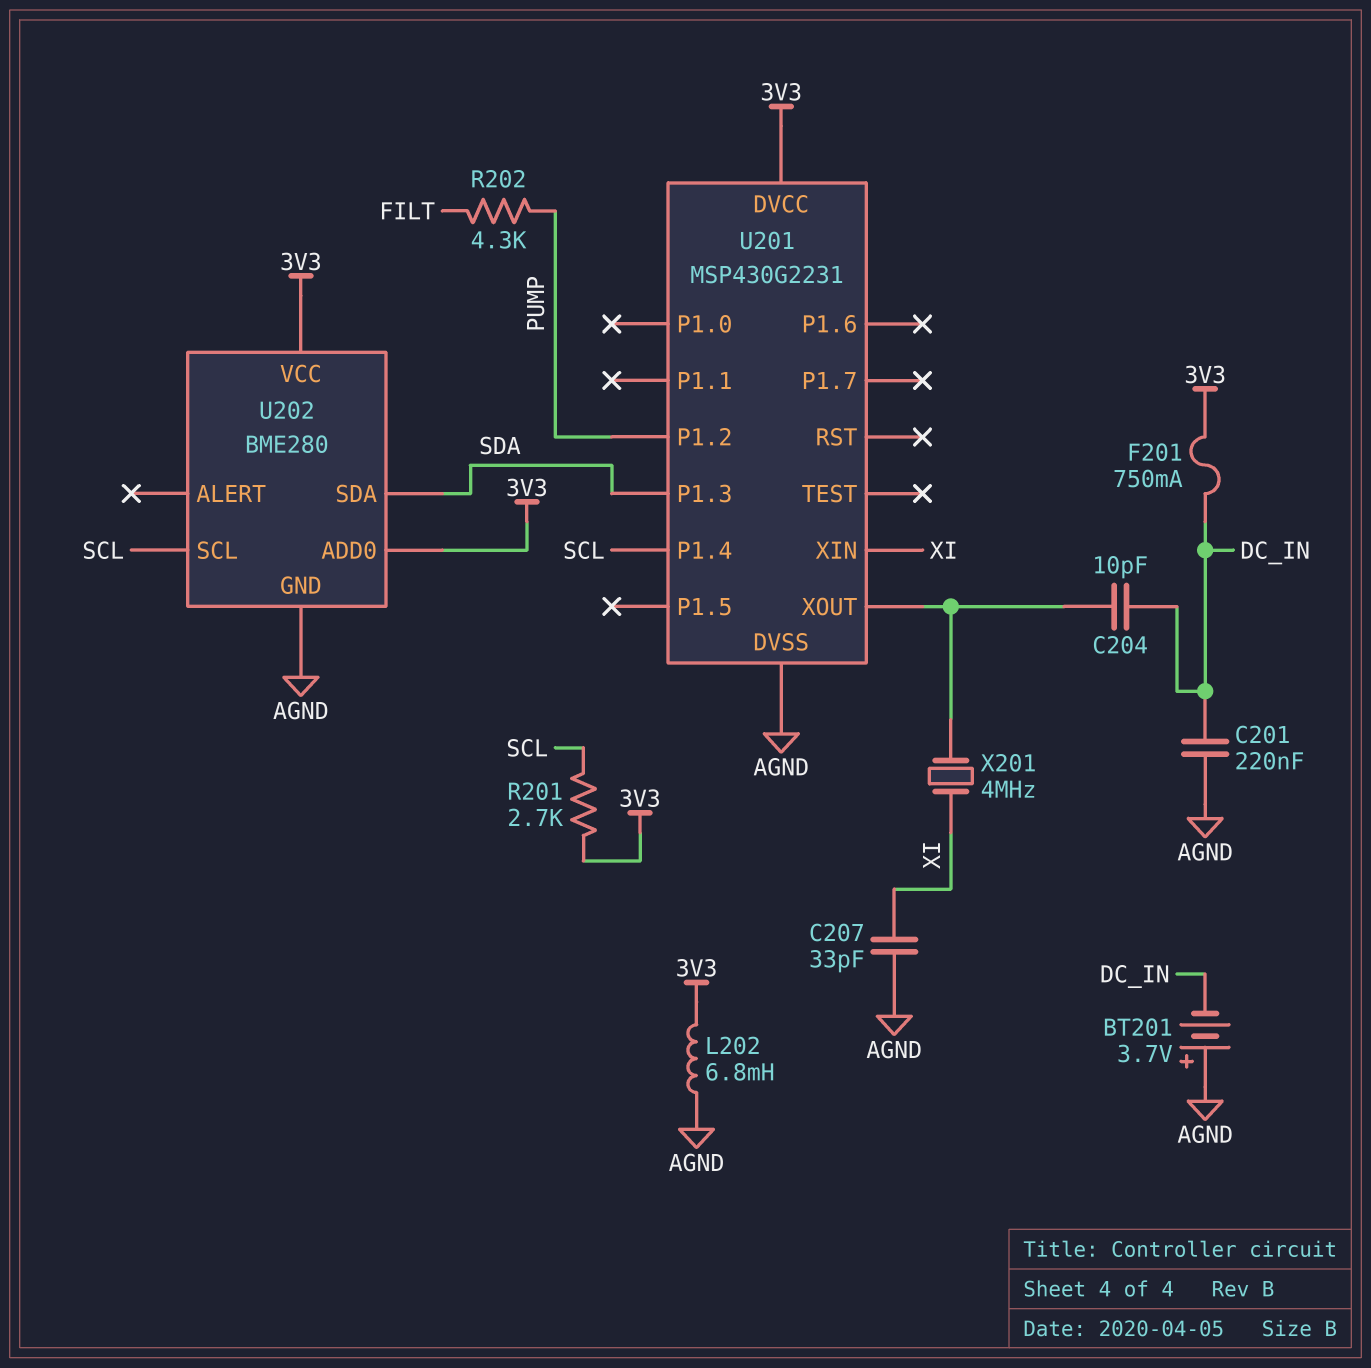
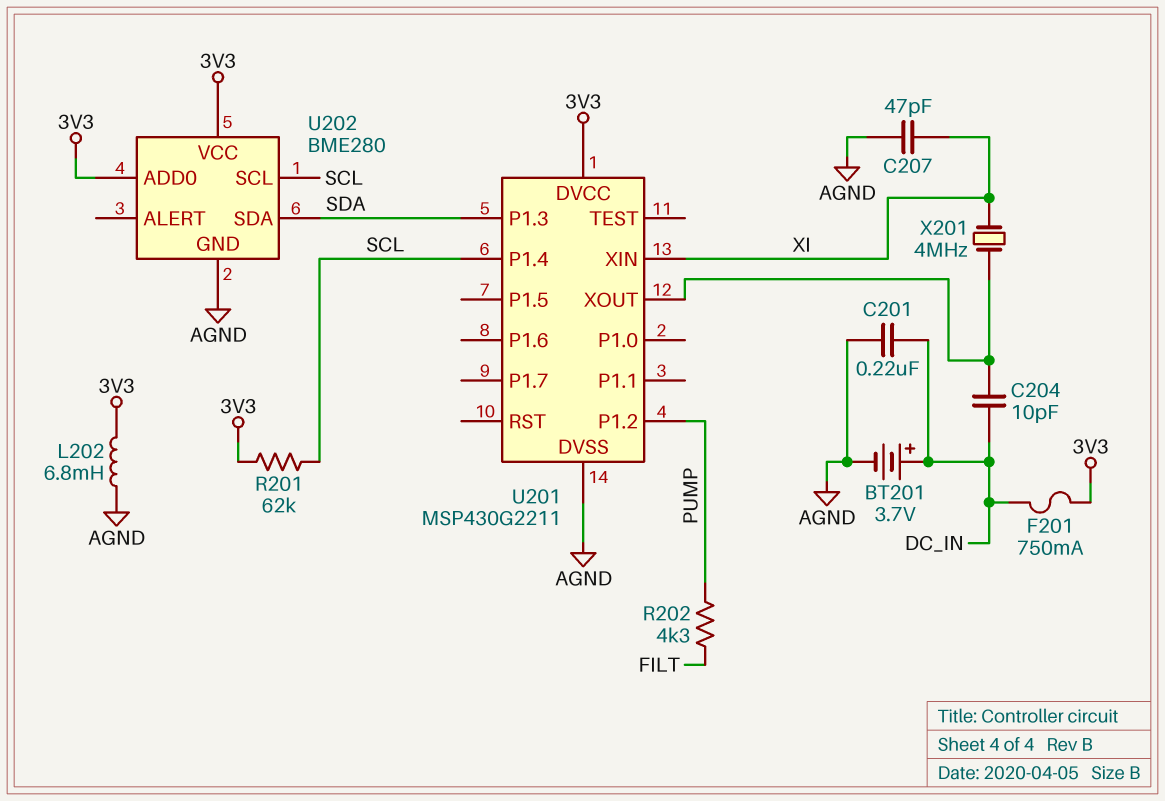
BT201: 3.7V (plus AGND, minus DC_IN) -> 3.7V (plus DC_IN, minus AGND)
C207: 33pF (AGND, XI) -> 47pF (AGND, XI)
R201: 2.7k (3V3, SCL) -> 62k (3V3, SCL)
U201: MSP430G2231 -> MSP430G2211

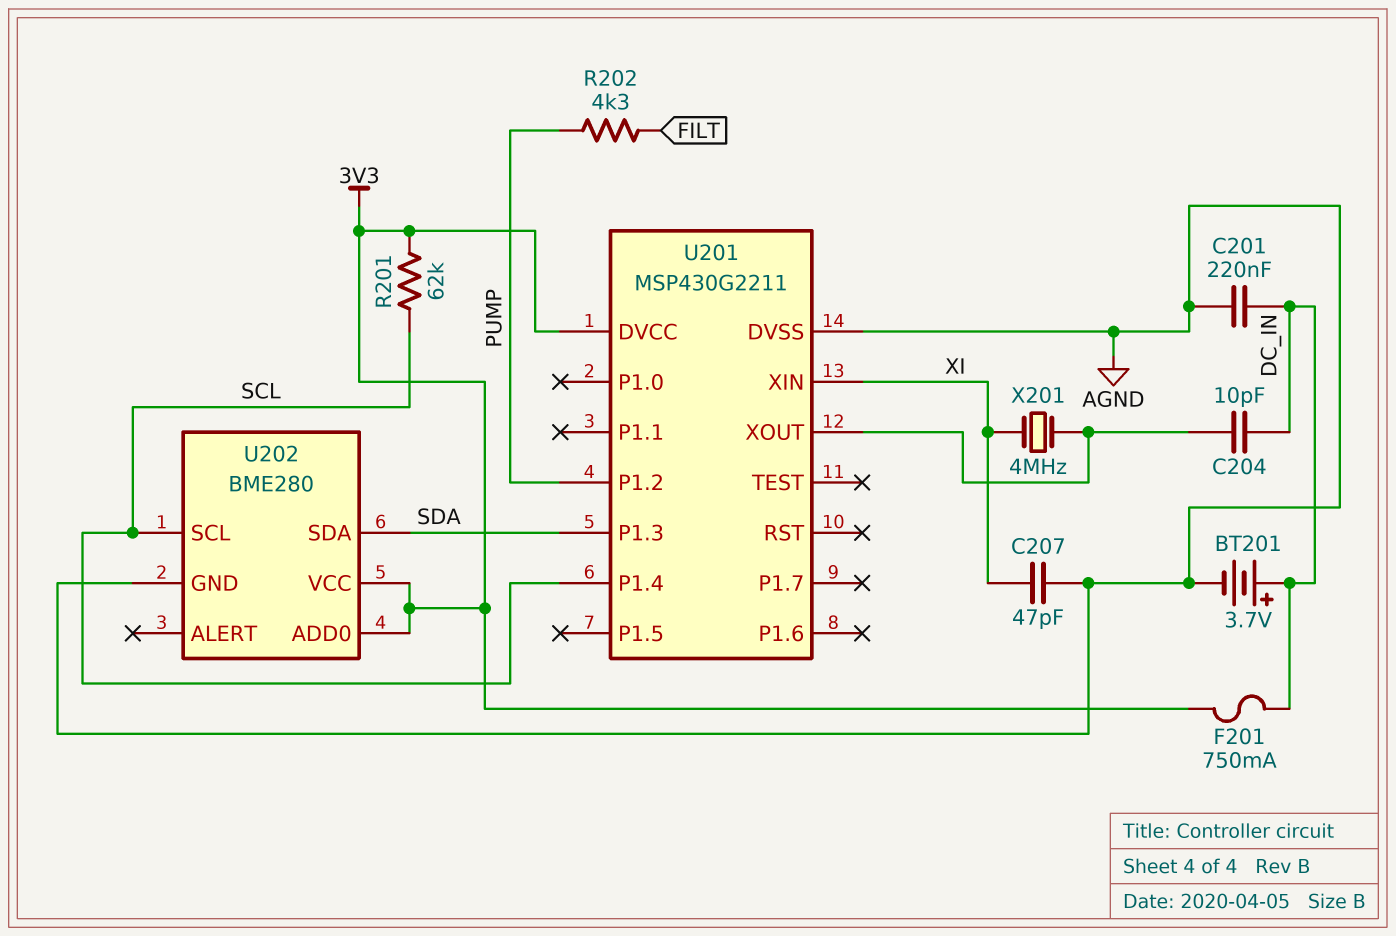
L202: 6.8mH (3V3, AGND) -> none

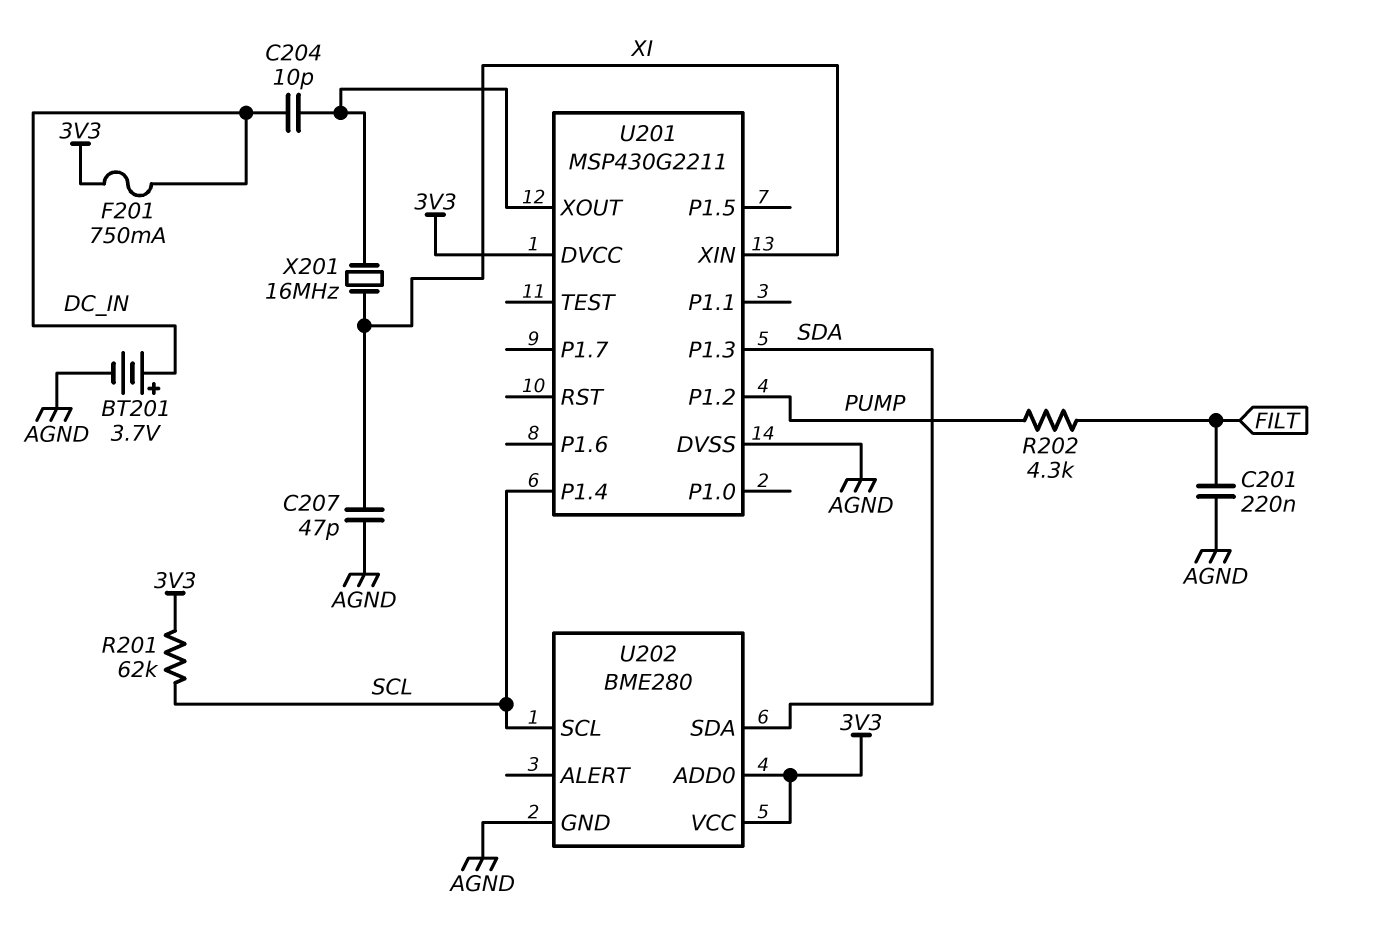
C201: 220nF (AGND, DC_IN) -> 220nF (AGND, FILT)
X201: 4MHz (U201/XOUT, XI) -> 16MHz (U201/XOUT, XI)

